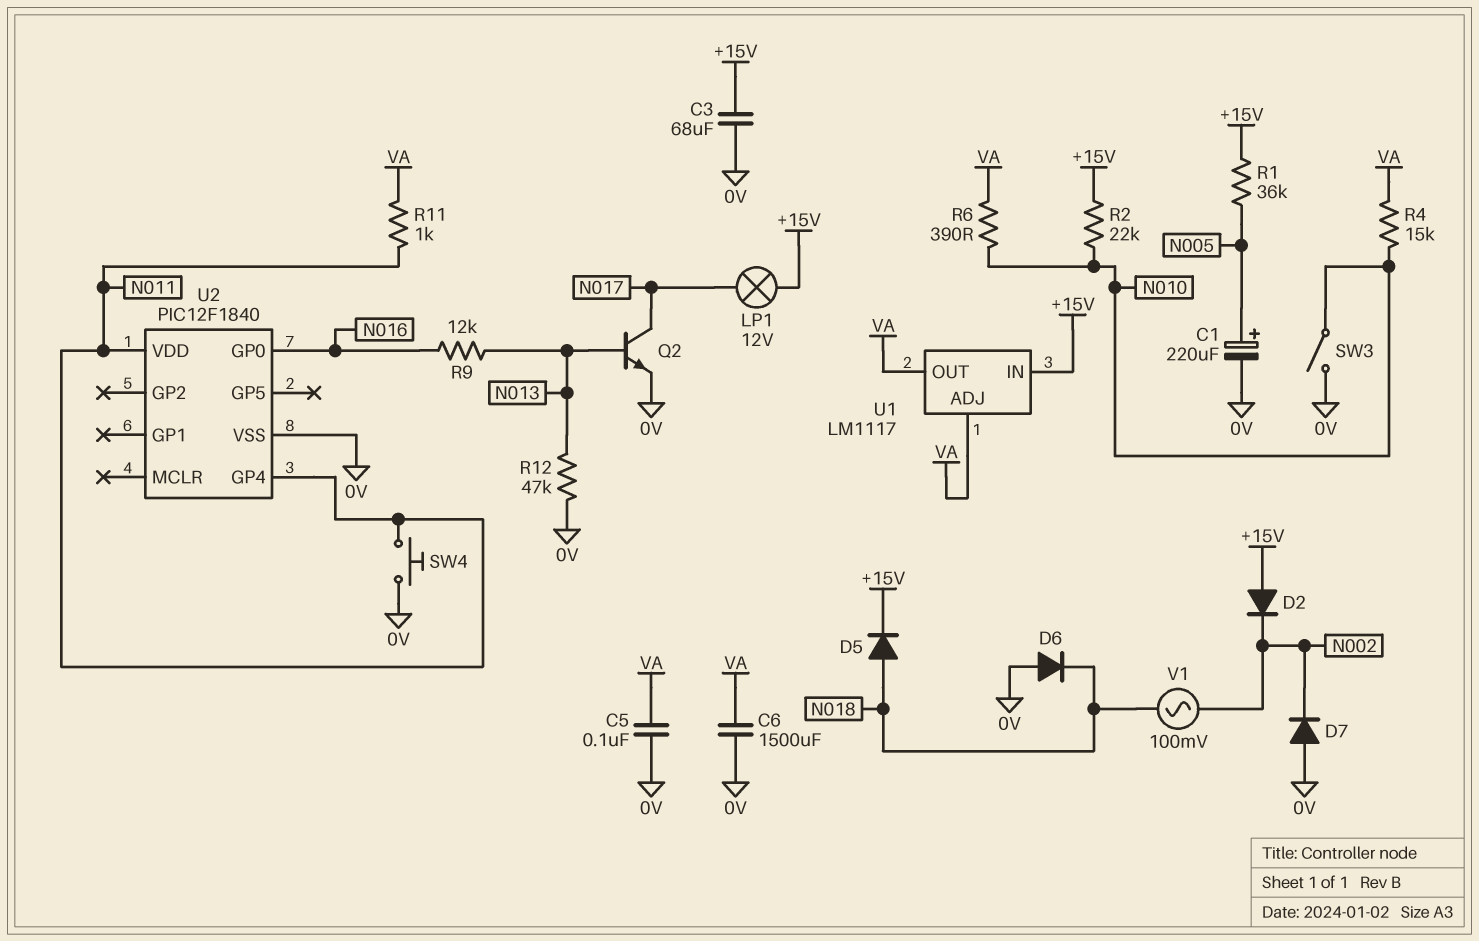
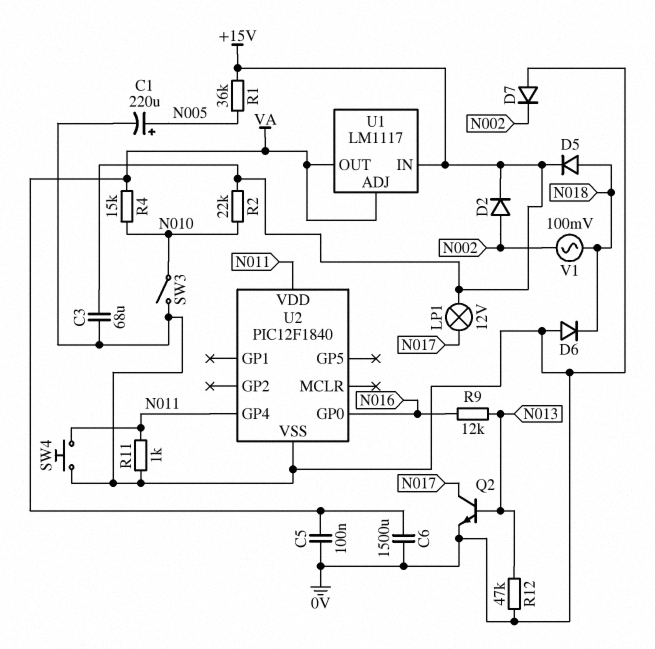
D2: diode (A +15V, K N002) -> diode (A N002, K +15V)
R6: 390 (N010, VA) -> none
R11: 1k (N011, VA) -> 1k (0V, N011)

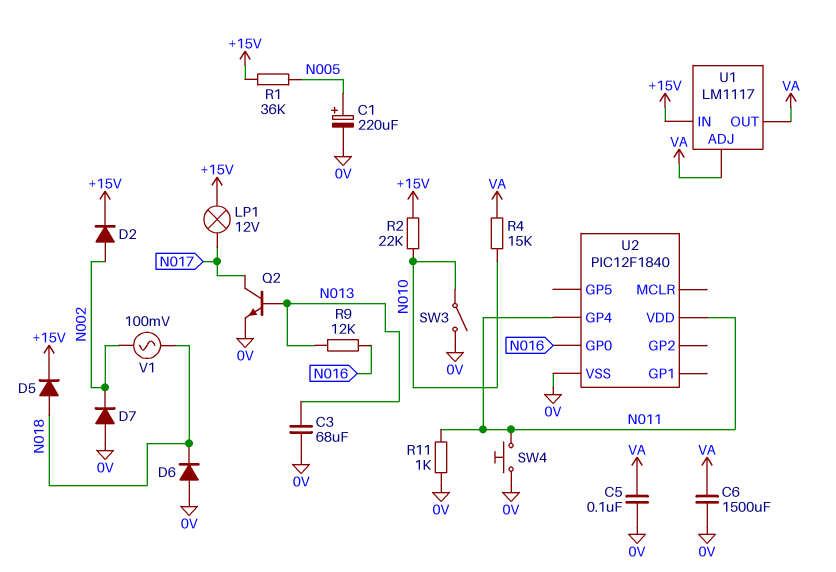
C3: 68uF (+15V, 0V) -> 68uF (0V, N013)
R12: 47k (0V, N013) -> none

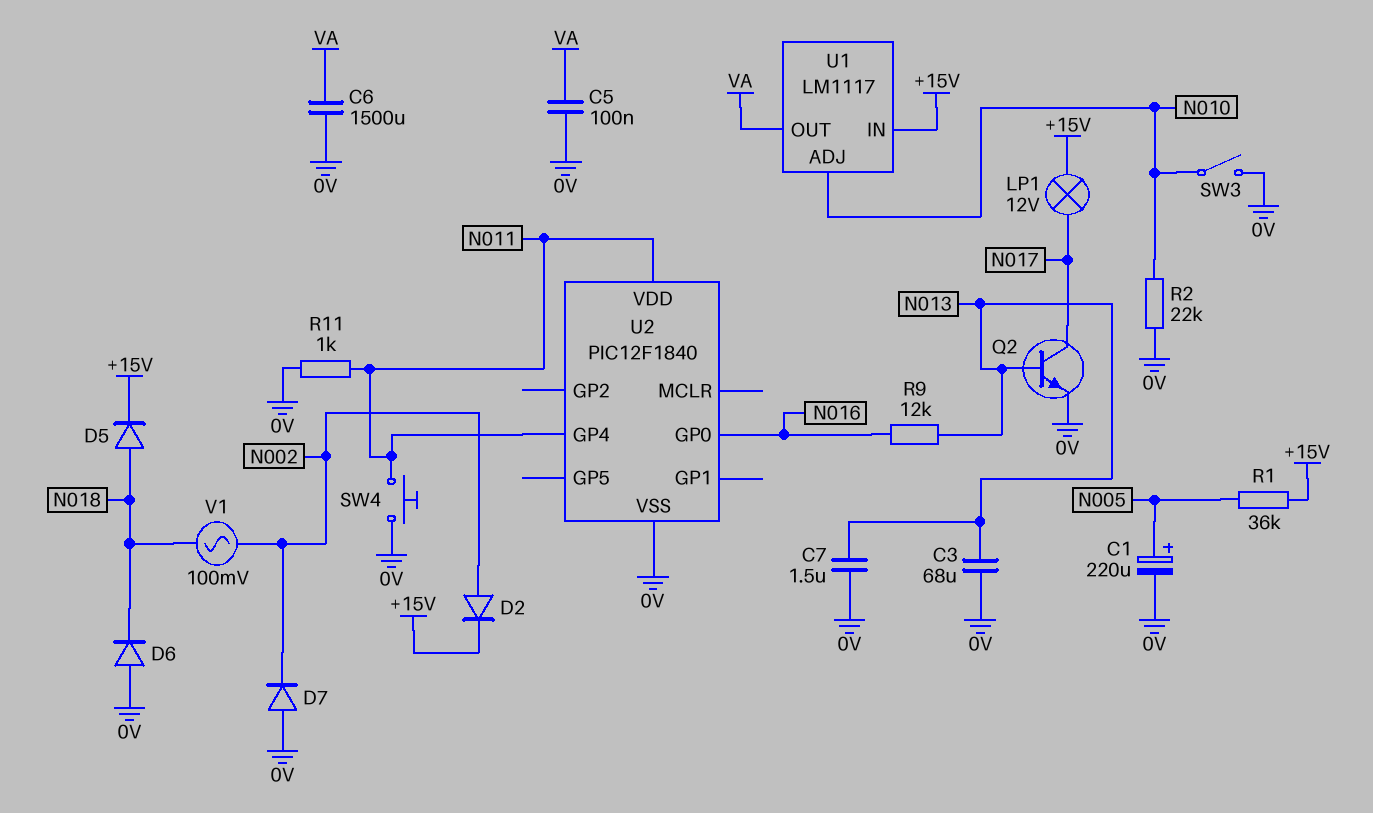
C7: none -> 1.5uF (0V, N013)
R2: 22k (+15V, N010) -> 22k (0V, N010)
R4: 15k (N010, VA) -> none
U1 pin ADJ: VA -> N010

